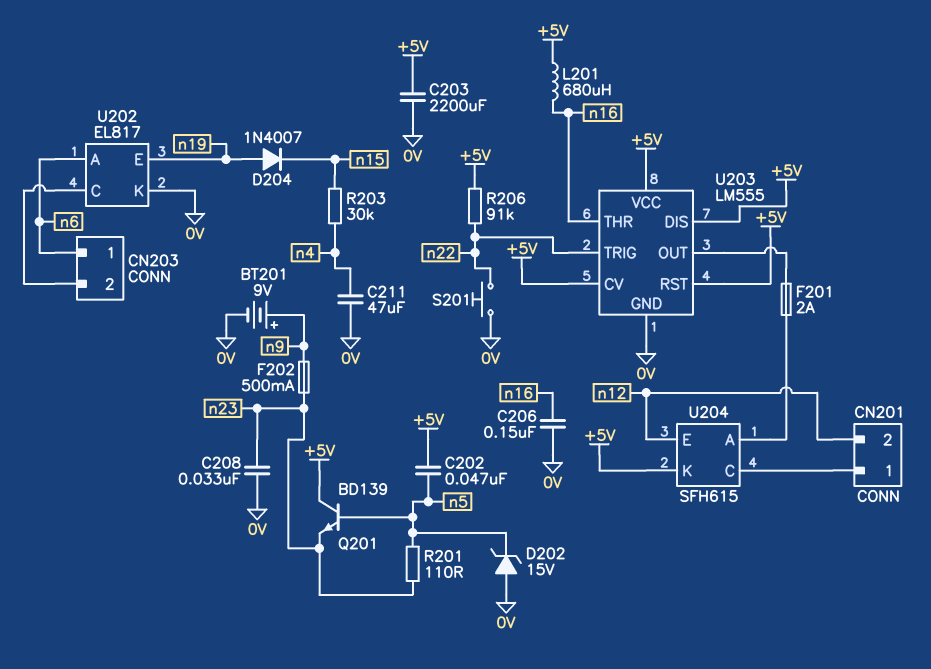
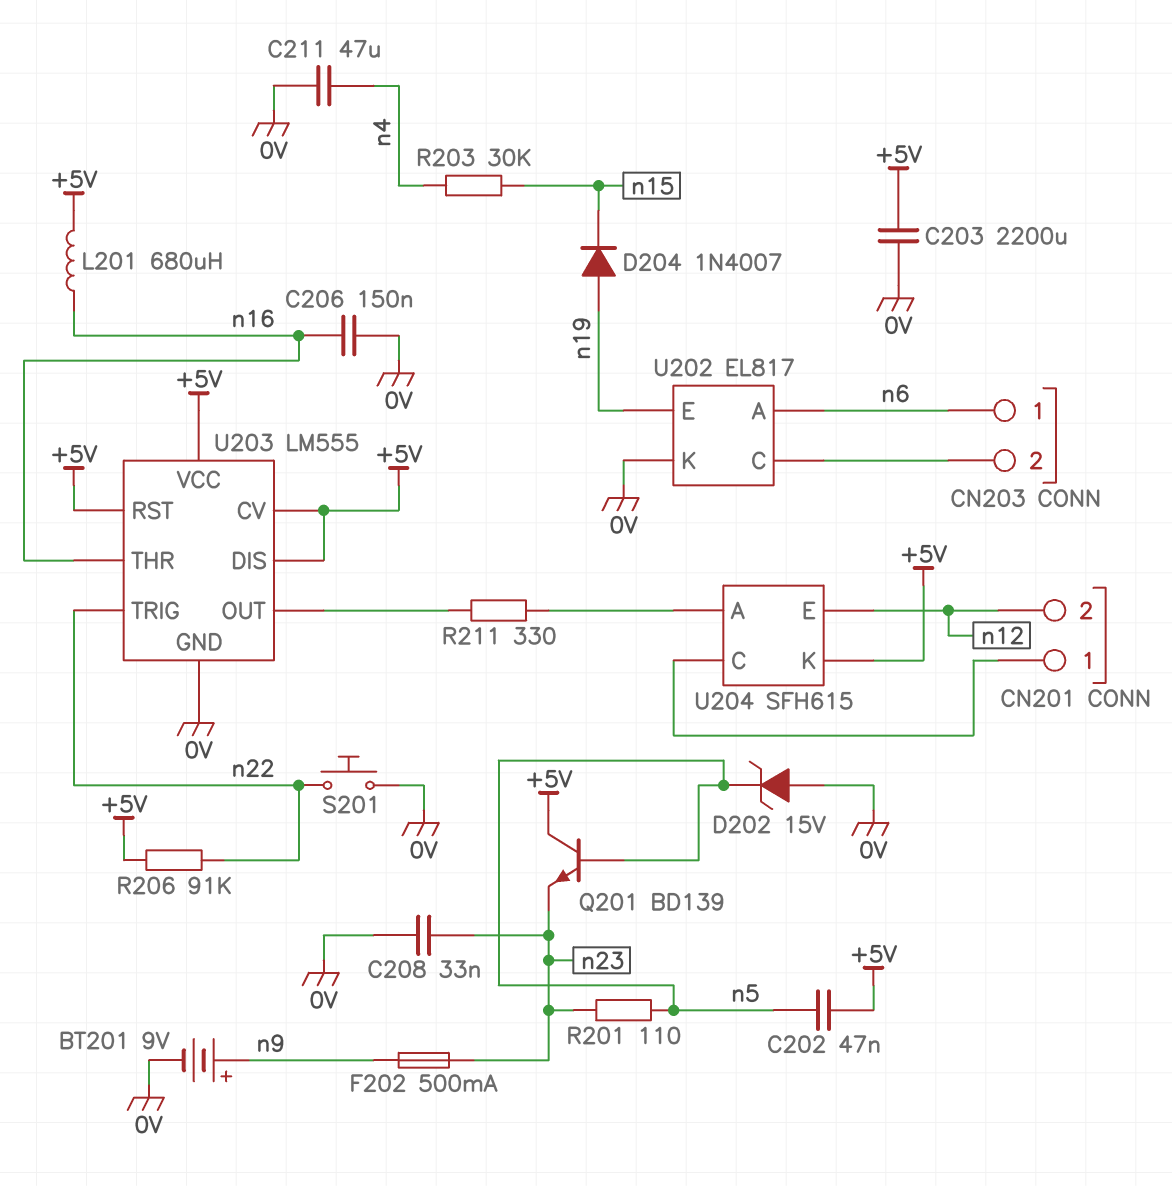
F201: 2A (U203/OUT, U204/A) -> none
R211: none -> 330 (U203/OUT, U204/A)

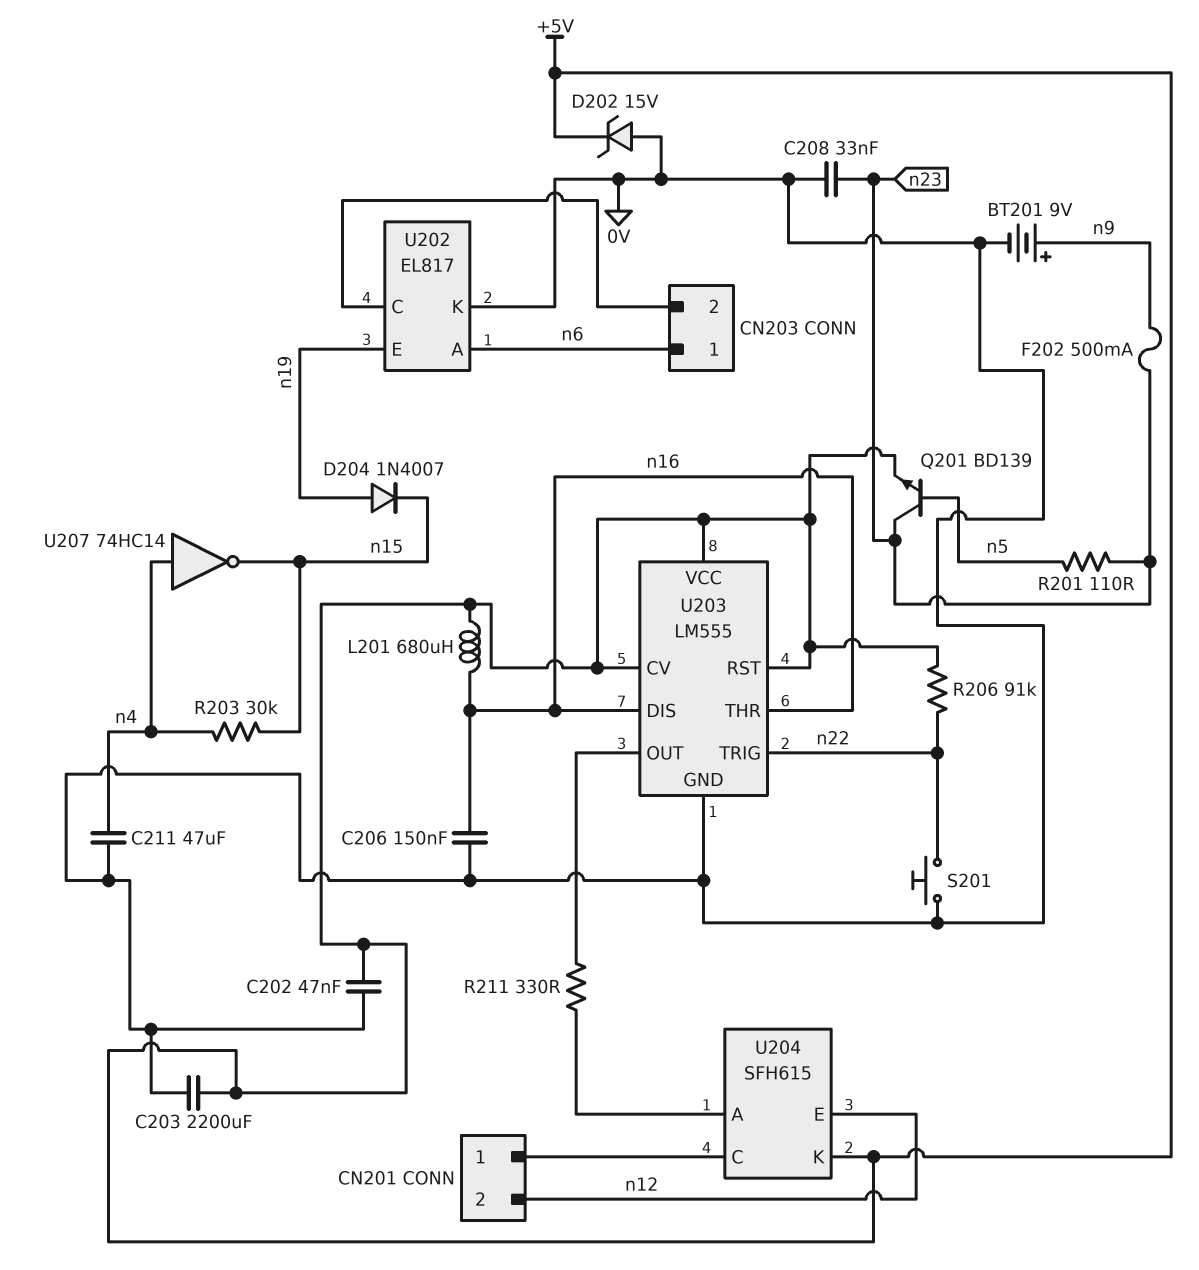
C202: 47nF (+5V, n5) -> 47nF (+5V, 0V)
D202: zener 15V (A 0V, K n5) -> zener 15V (A 0V, K +5V)
Q201: NPN BD139 (B n5, C +5V, E n23) -> NPN BD139 (B n5, C n23, E +5V)
U203 pin DIS: +5V -> n16
U207: none -> NOT 74HC14 (in n4, out n15)

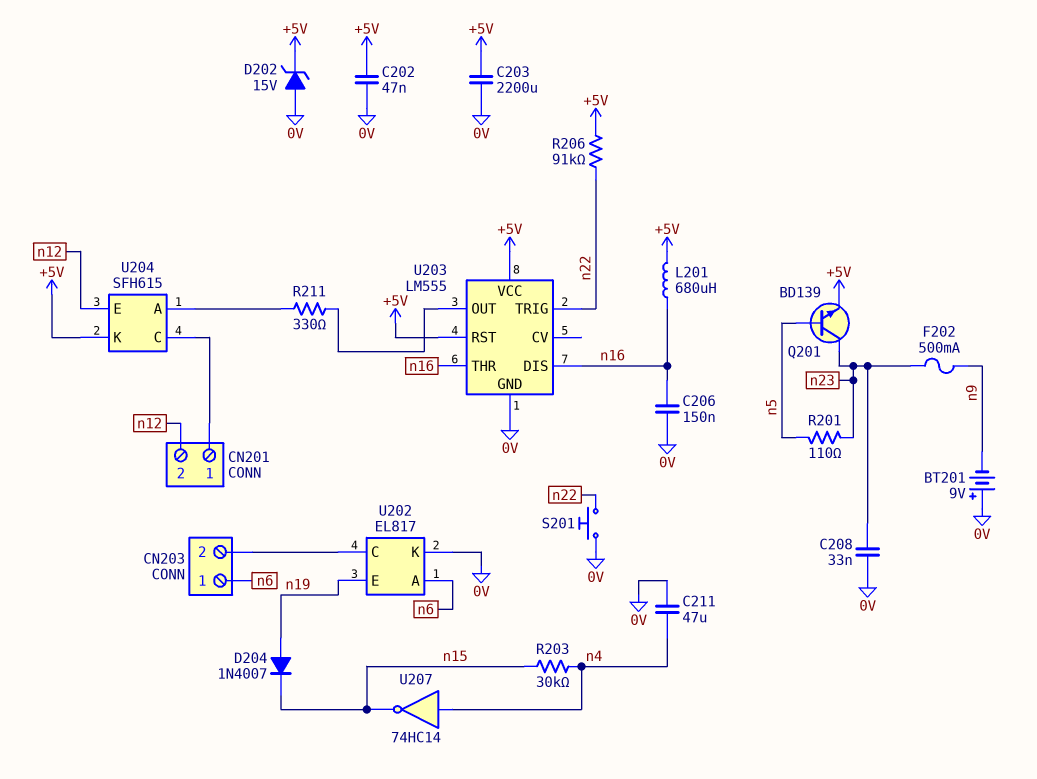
BT201: 9V (plus n9, minus 0V) -> 9V (plus 0V, minus n9)
U203 pin CV: +5V -> none

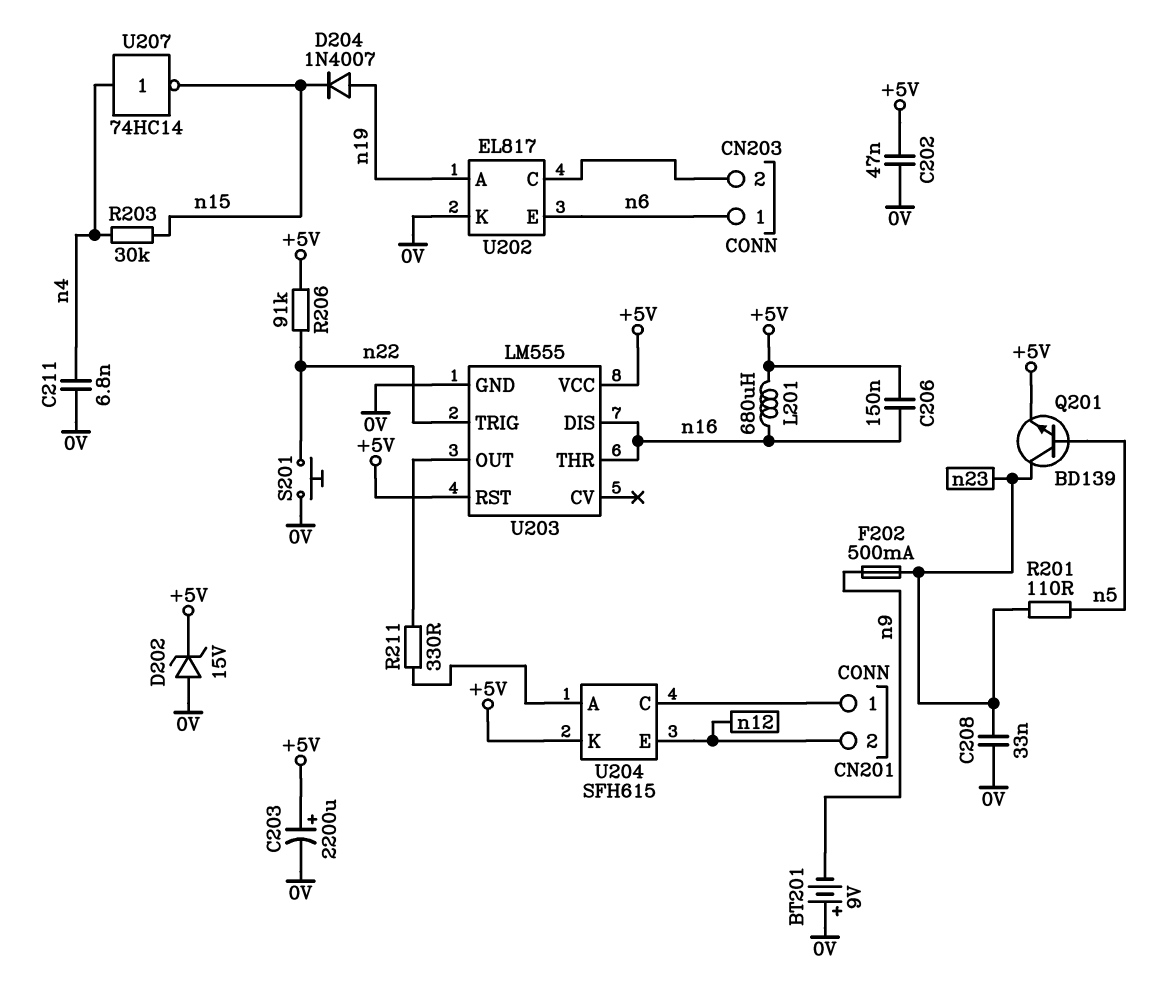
C203: 2200uF (+5V, 0V) -> 2200uF (plus +5V, minus 0V)
C206: 150nF (0V, n16) -> 150nF (+5V, n16)
C211: 47uF (0V, n4) -> 6.8nF (0V, n4)
U202 pin A: n6 -> n19
U202 pin E: n19 -> n6

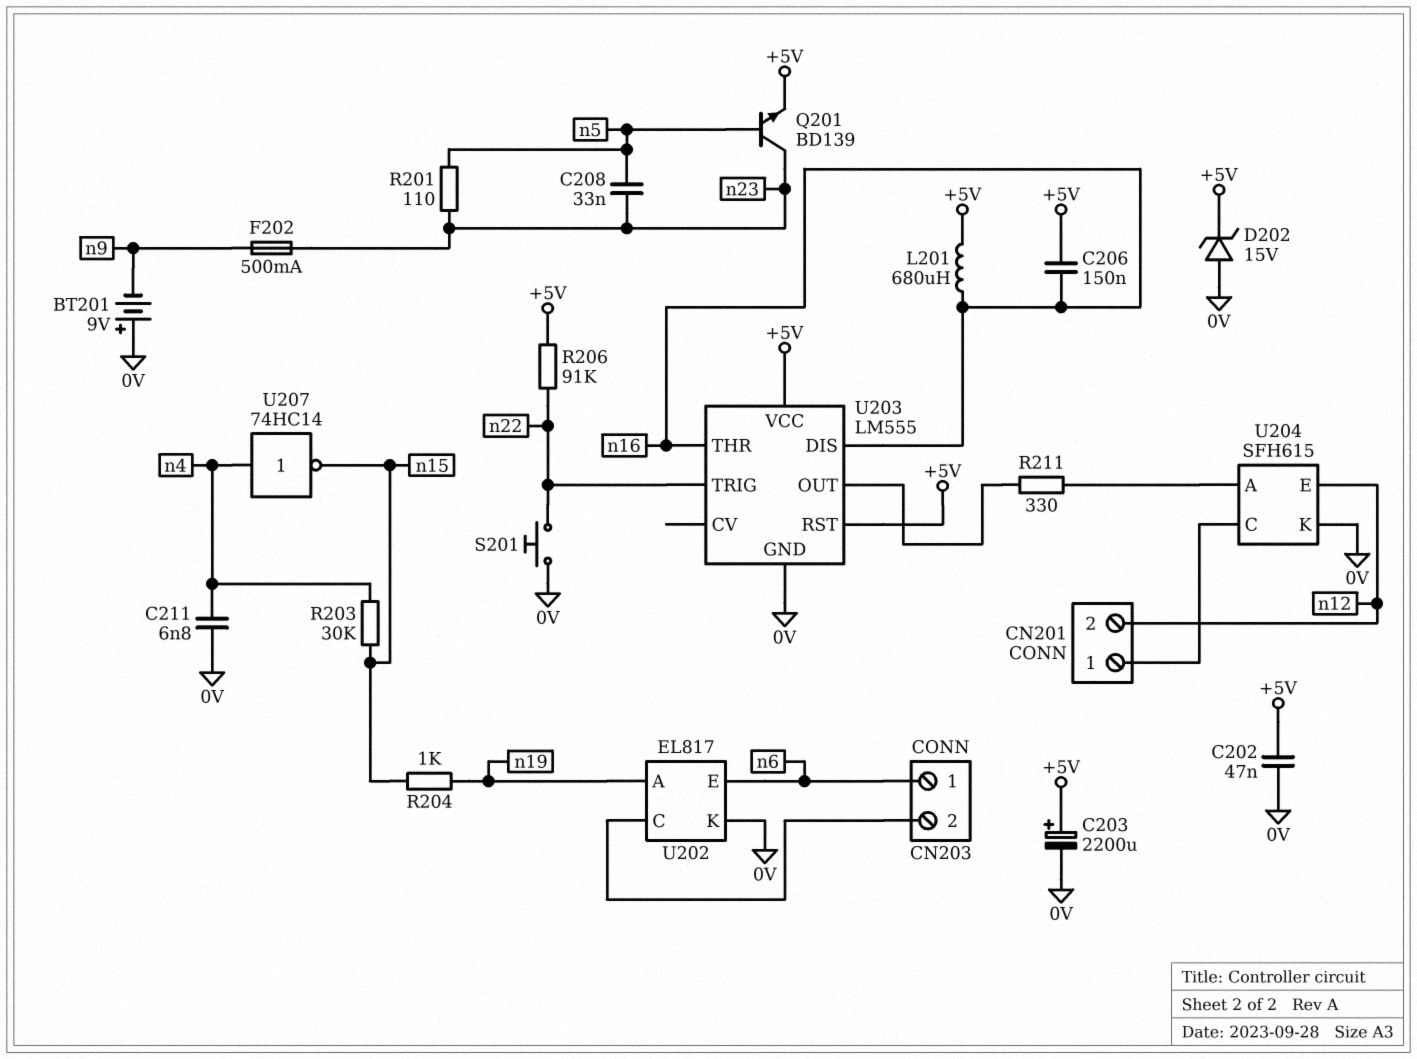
C208: 33nF (0V, n23) -> 33nF (n5, n23)
D204: diode 1N4007 (A n19, K n15) -> none
R204: none -> 1k (n15, n19)
U204 pin K: +5V -> 0V

